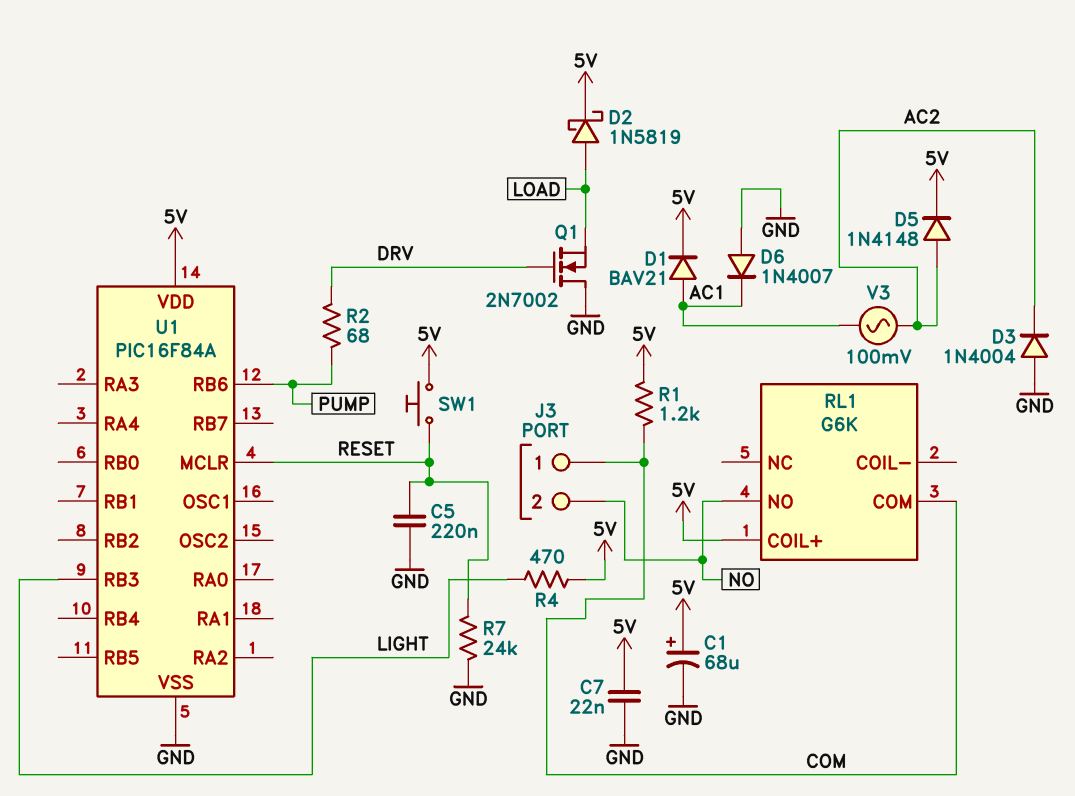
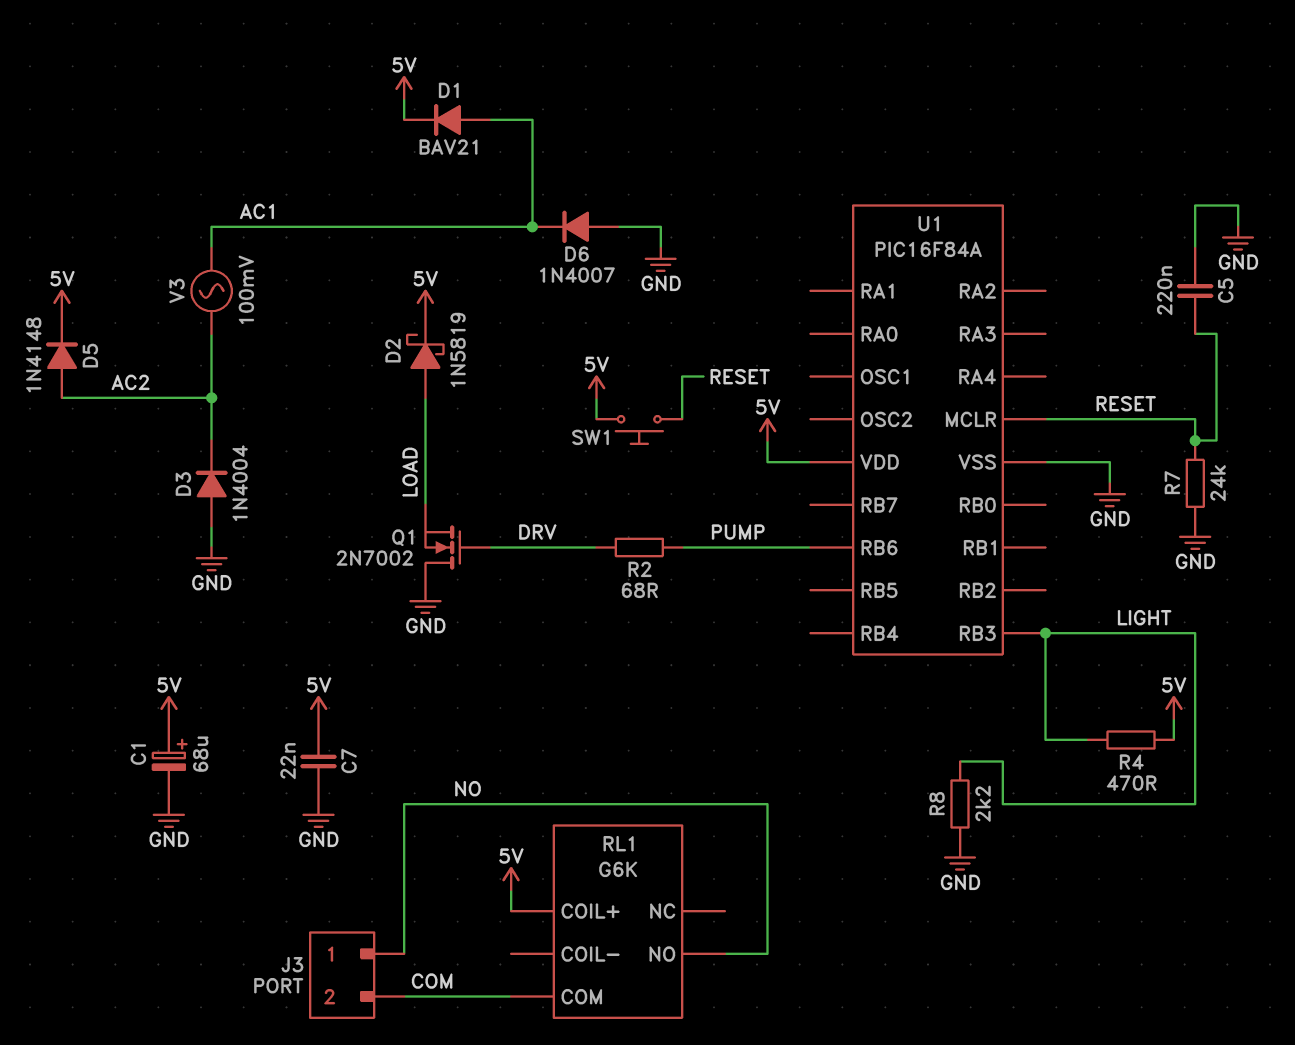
J3 pin 1: COM -> NO
J3 pin 2: NO -> COM
R1: 1.2k (5V, COM) -> none
R8: none -> 2.2k (GND, LIGHT)

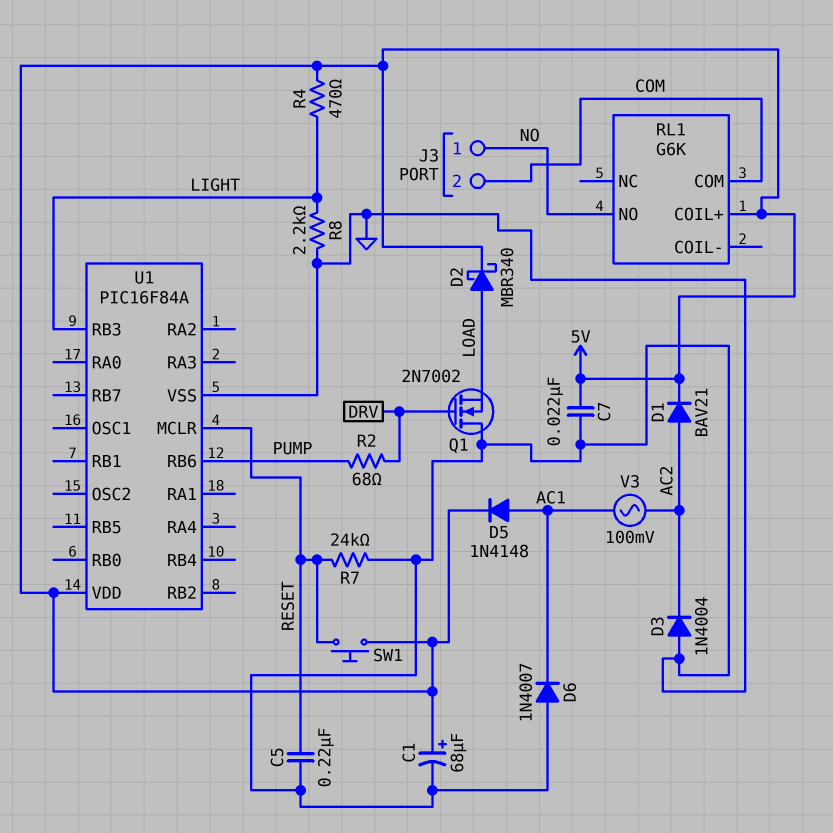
D1: diode BAV21 (A AC1, K 5V) -> diode BAV21 (A AC2, K 5V)
D2: schottky 1N5819 (A LOAD, K 5V) -> schottky MBR340 (A LOAD, K 5V)
D5: diode 1N4148 (A AC2, K 5V) -> diode 1N4148 (A AC1, K 5V)

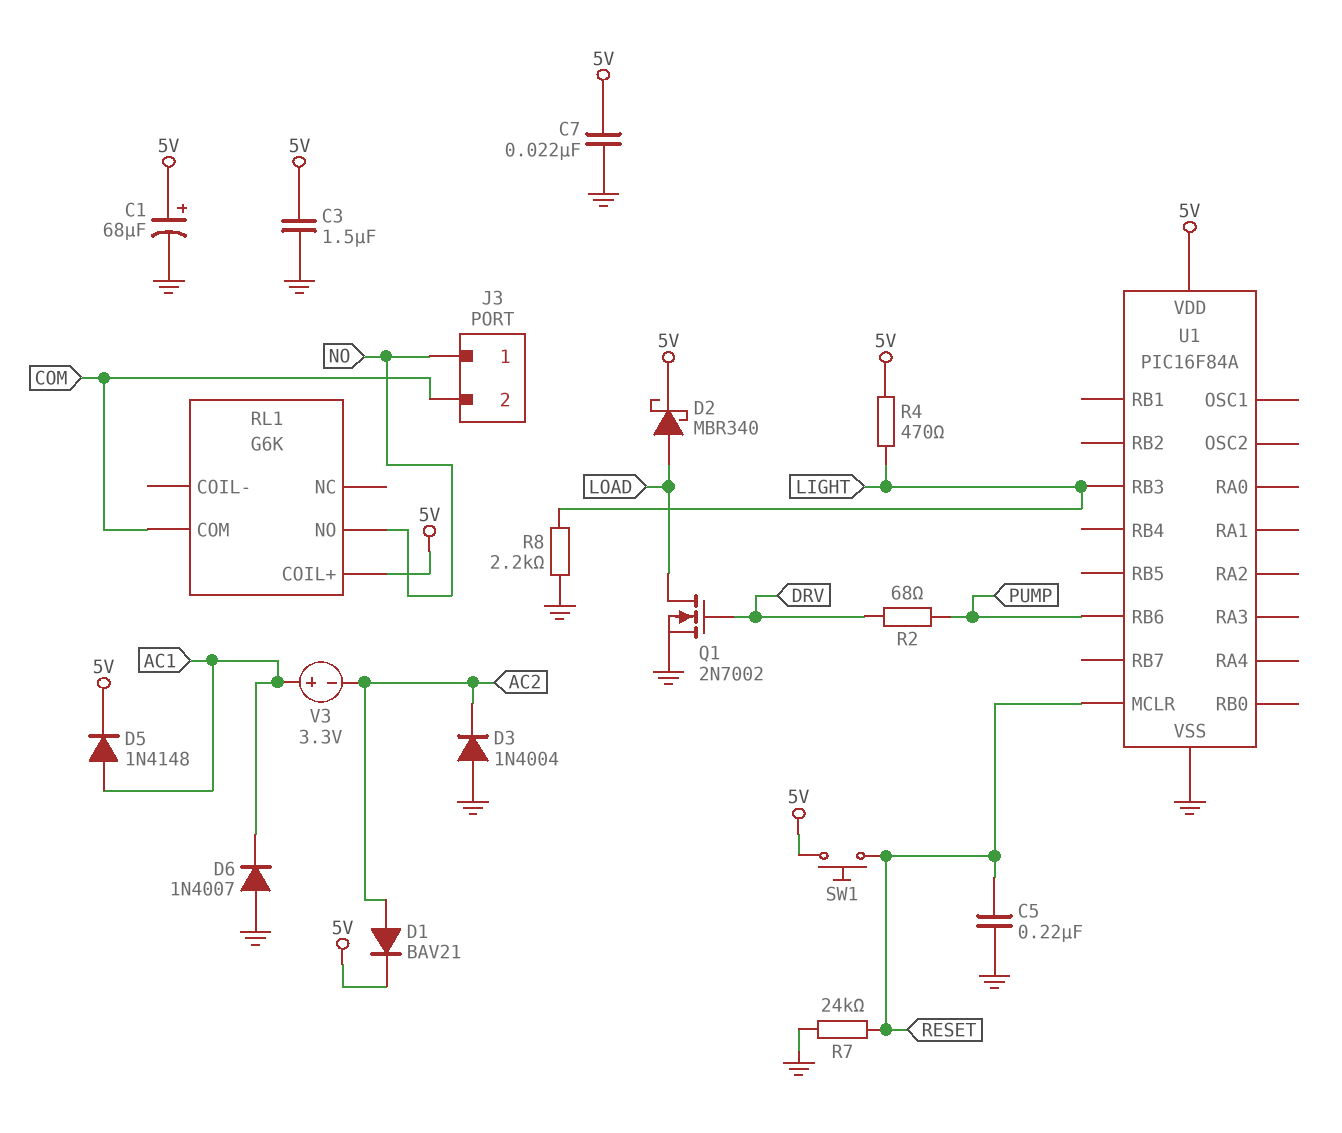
C3: none -> 1.5uF (5V, GND)
Q1: NMOS 2N7002 (G DRV, D GND, S LOAD) -> NMOS 2N7002 (G DRV, D LOAD, S GND)
V3: AC 100mV (AC1, AC2) -> 3.3V (plus AC1, minus AC2)

